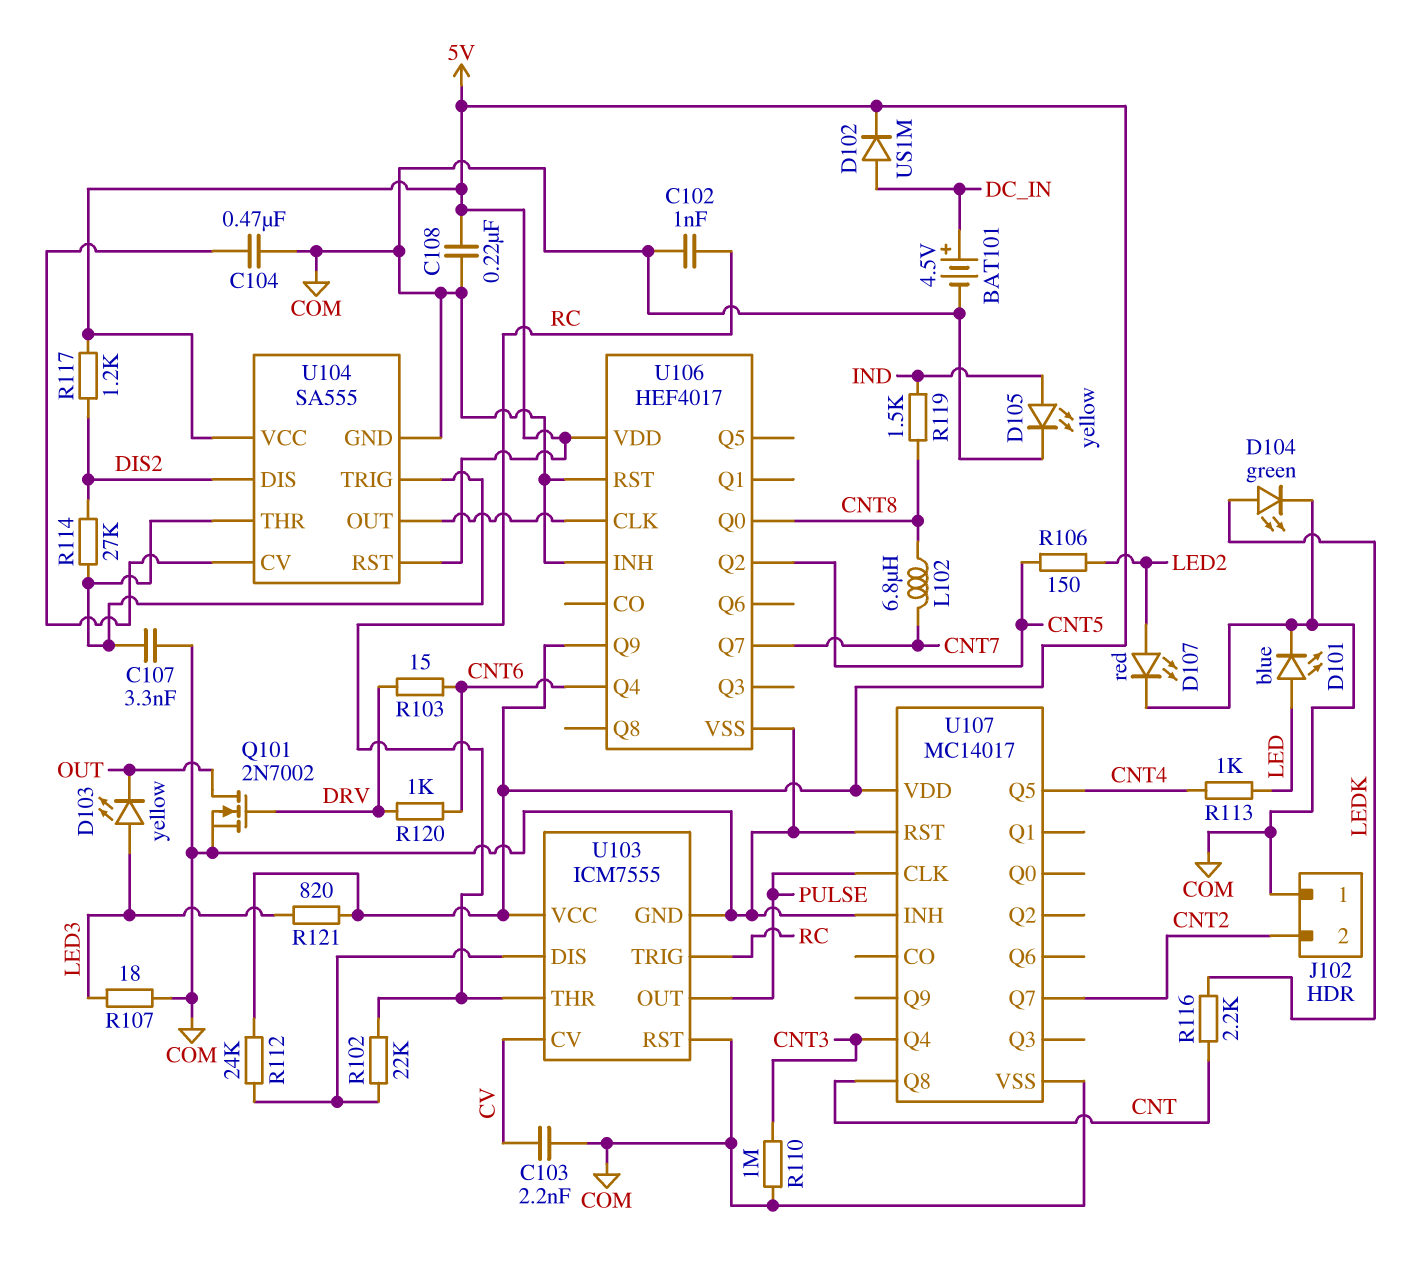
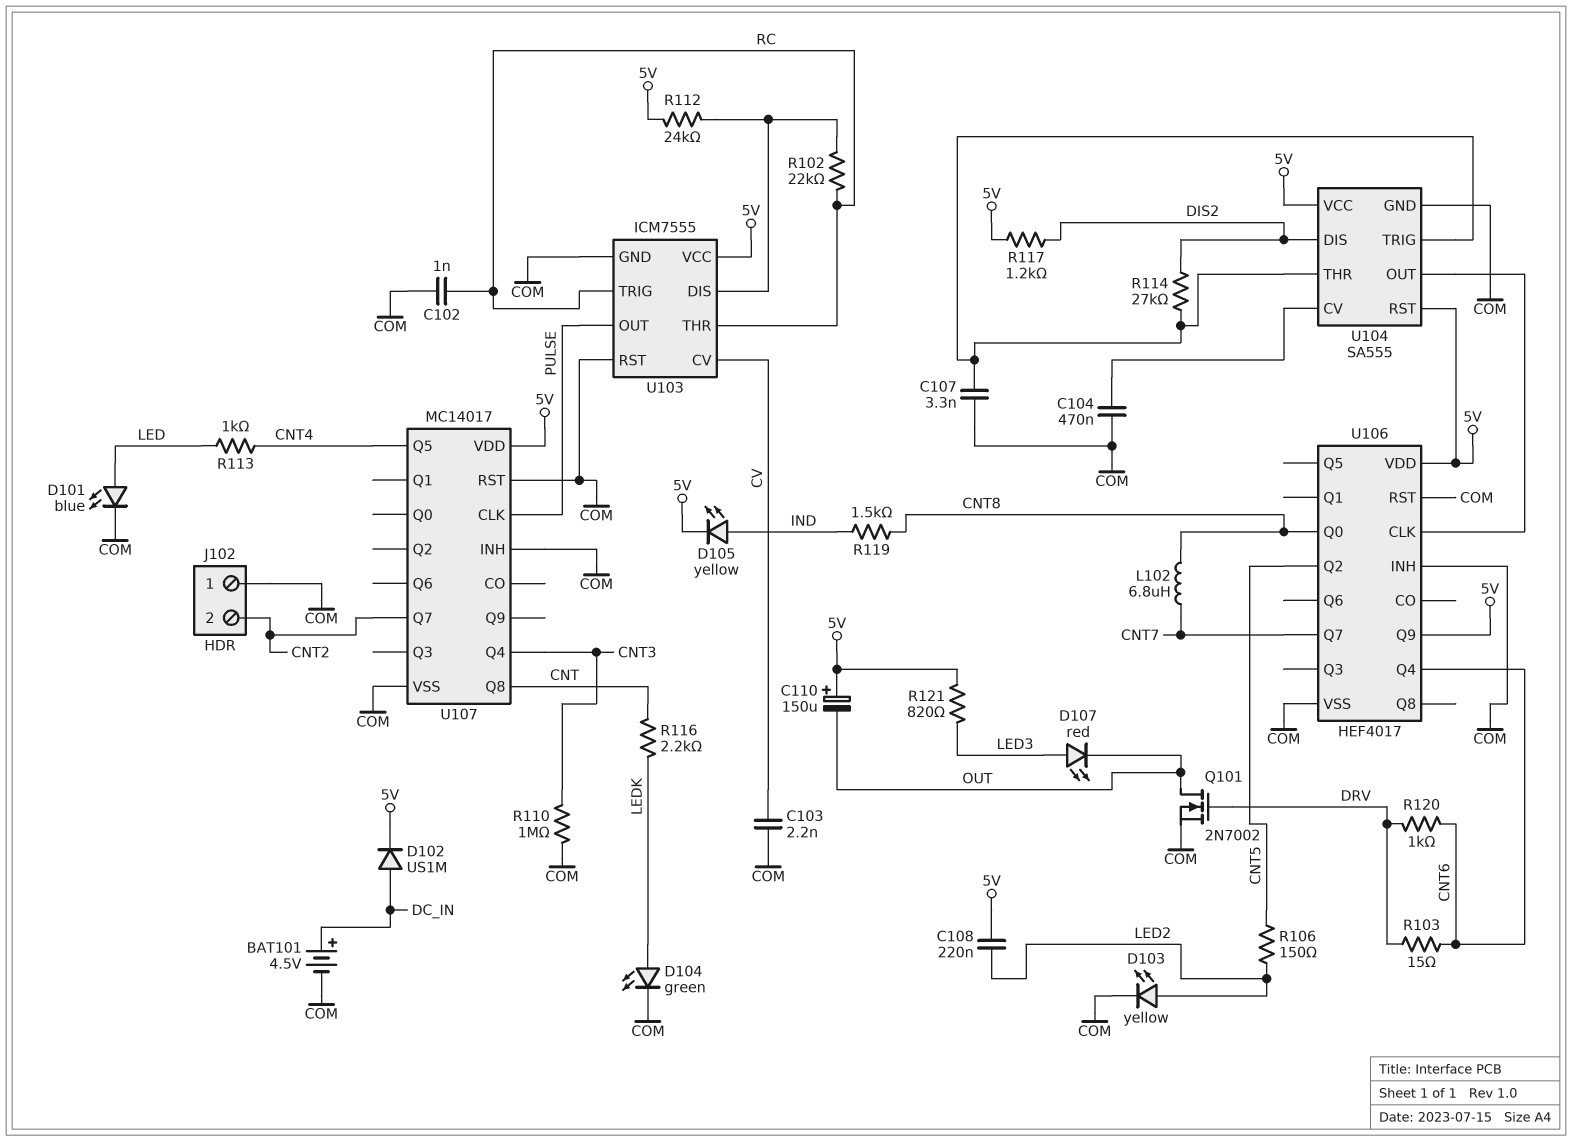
C108: 220nF (5V, COM) -> 220nF (5V, LED2)
C110: none -> 150uF (plus 5V, minus OUT)
D103: LED yellow (A LED3, K OUT) -> LED yellow (A LED2, K COM)
D105: LED yellow (A IND, K COM) -> LED yellow (A IND, K 5V)
D107: LED red (A LED2, K COM) -> LED red (A LED3, K OUT)
R107: 18 (COM, LED3) -> none

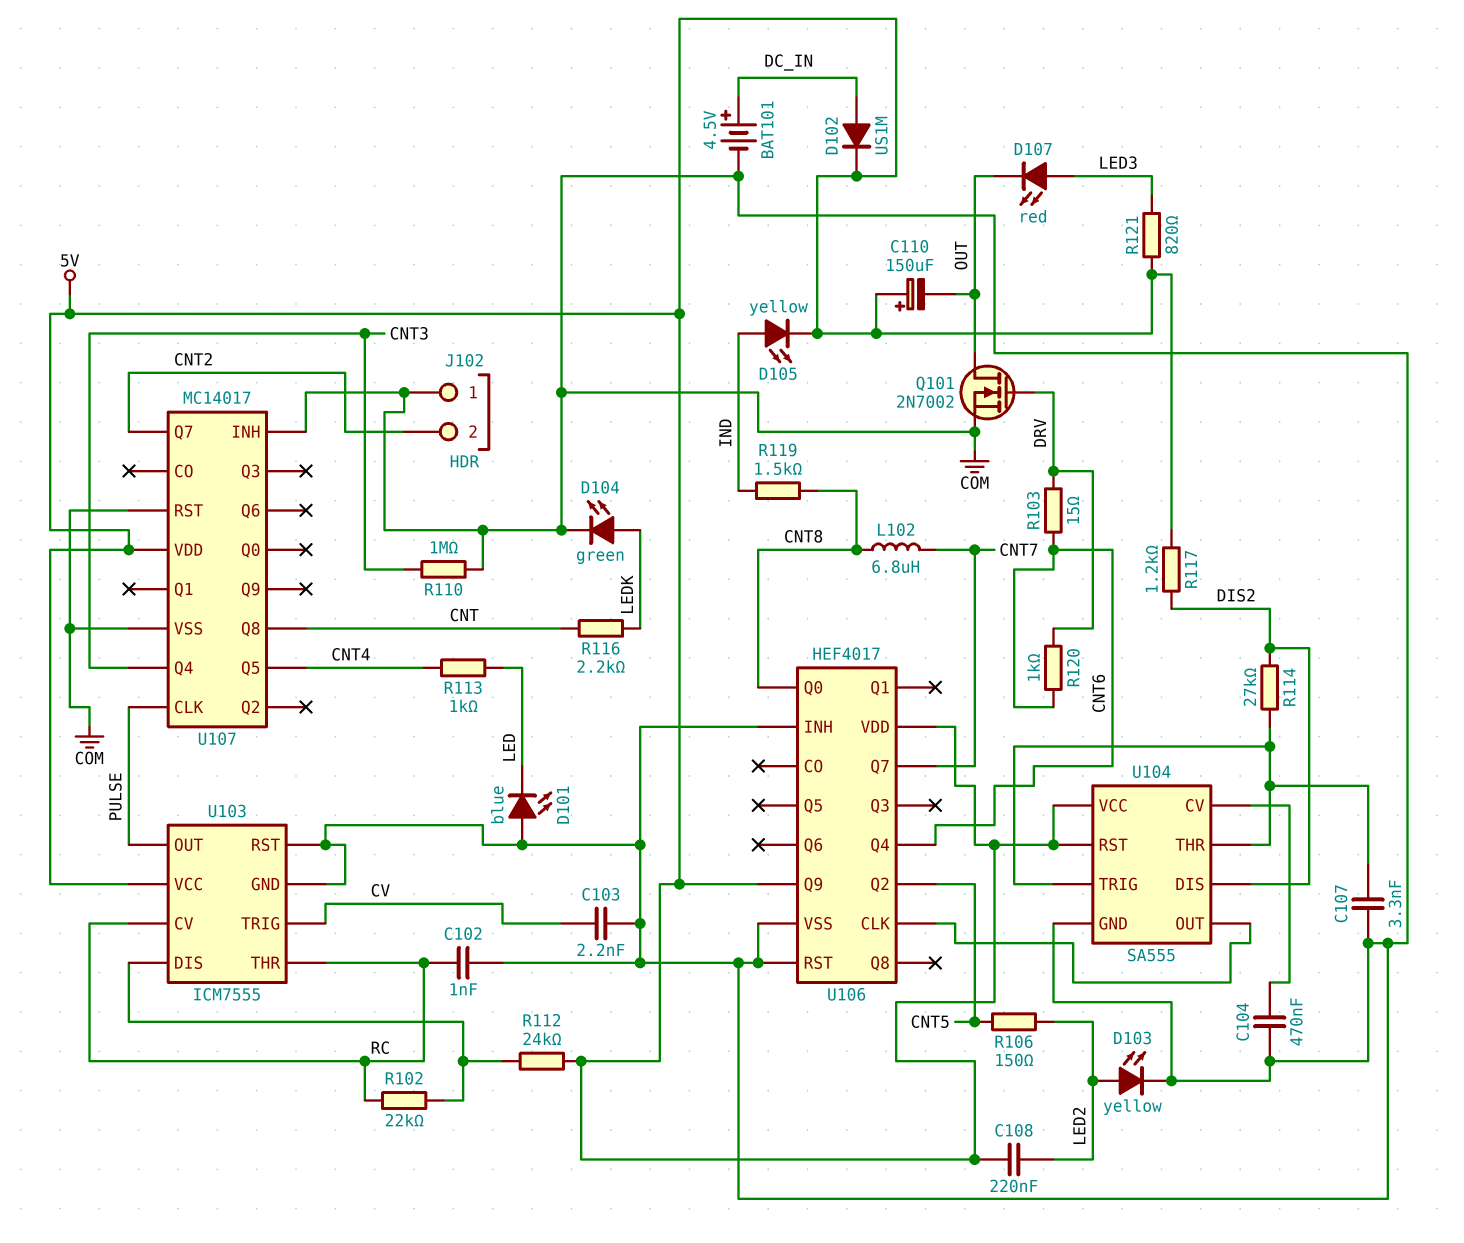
D101: LED blue (A LED, K COM) -> LED blue (A COM, K LED)
U103 pin CV: CV -> RC
U103 pin TRIG: RC -> CV

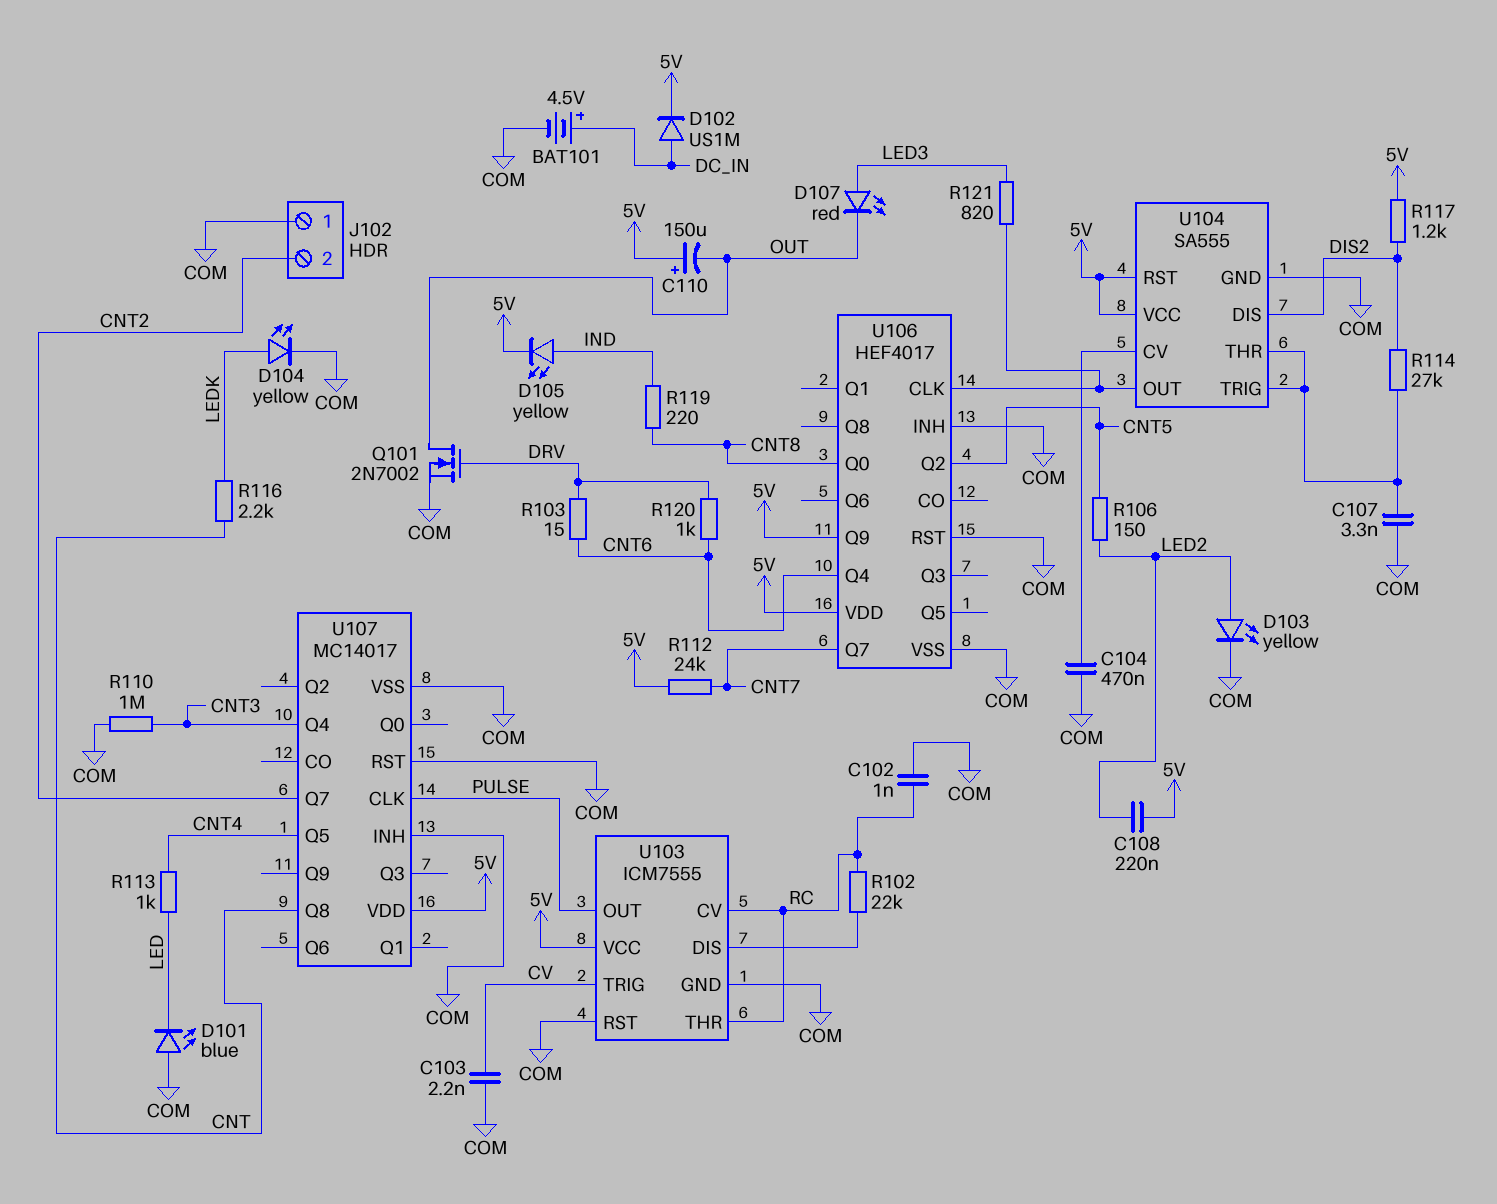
D104: LED green (A LEDK, K COM) -> LED yellow (A LEDK, K COM)
L102: 6.8uH (CNT7, CNT8) -> none
R112: 24k (5V, U103/DIS) -> 24k (5V, CNT7)
R119: 1.5k (CNT8, IND) -> 220 (CNT8, IND)
R121: 820 (5V, LED3) -> 820 (LED3, U104/OUT)

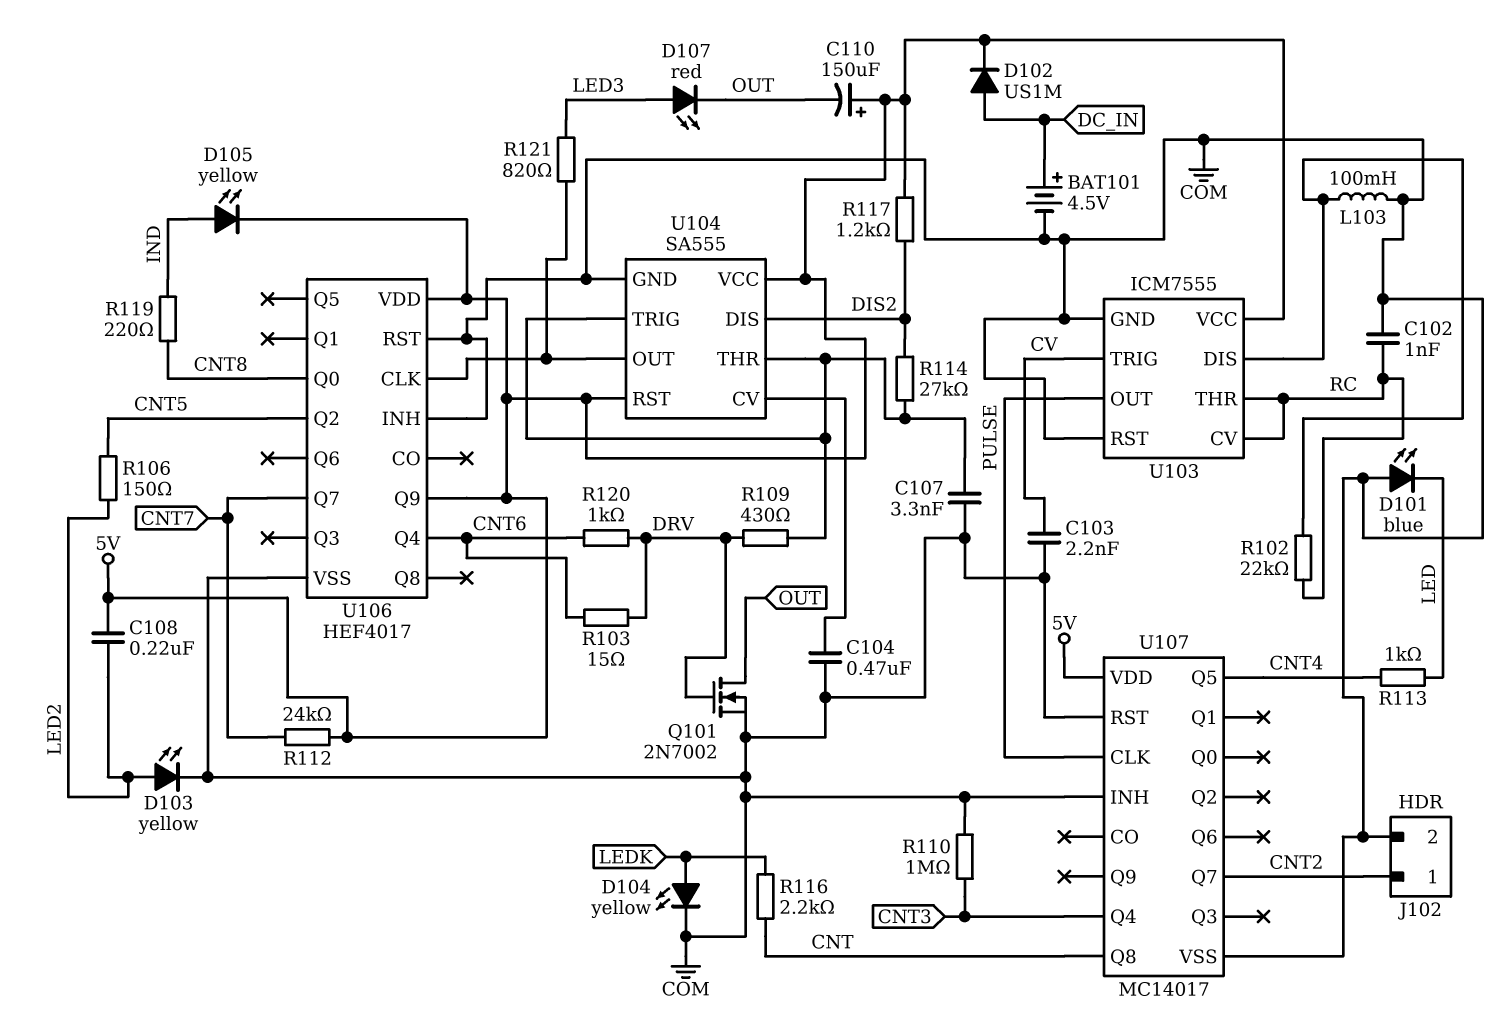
J102 pin 1: COM -> CNT2
J102 pin 2: CNT2 -> COM
L103: none -> 100mH (COM, U103/DIS)
R109: none -> 430 (DRV, U104/THR)

